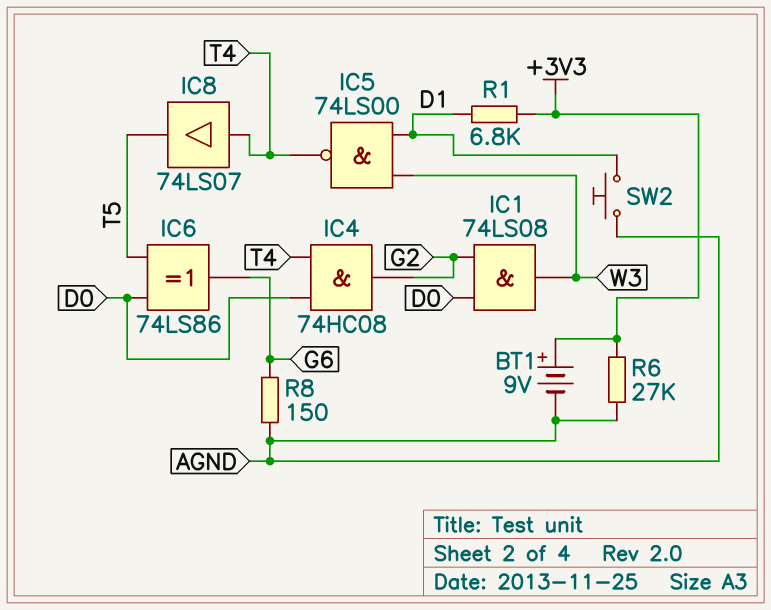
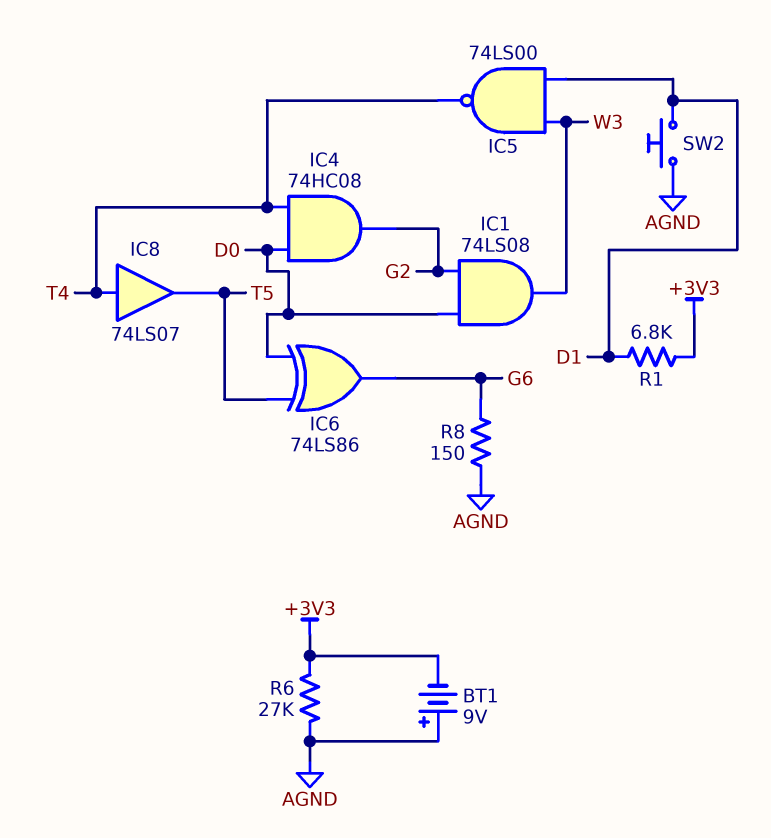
BT1: 9V (plus +3V3, minus AGND) -> 9V (plus AGND, minus +3V3)

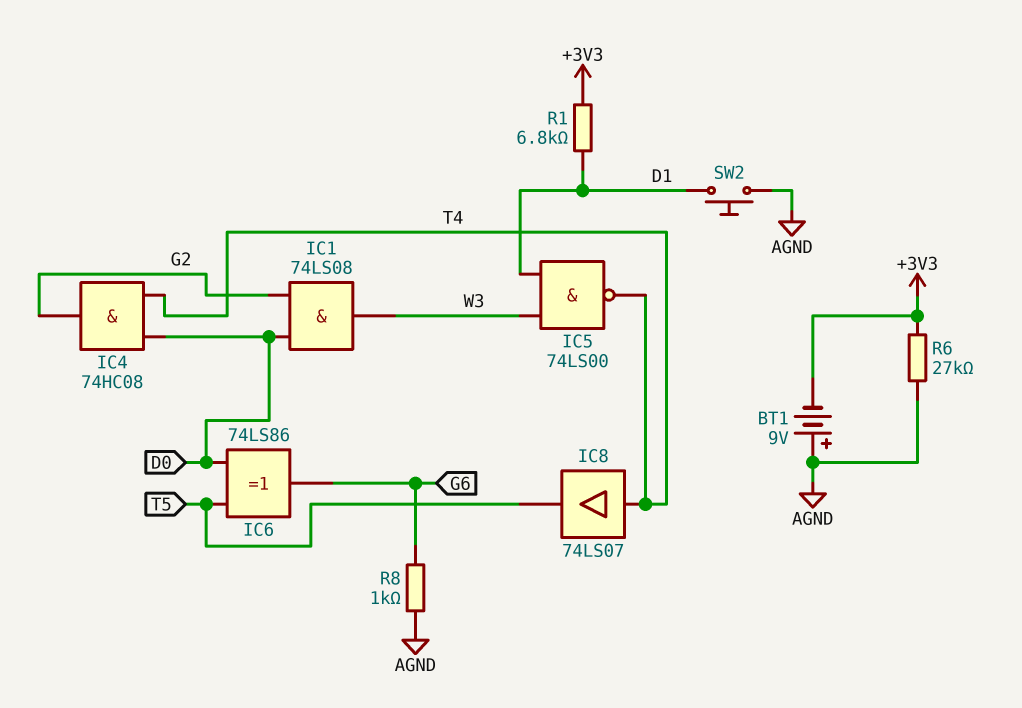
R8: 150 (AGND, G6) -> 1k (AGND, G6)

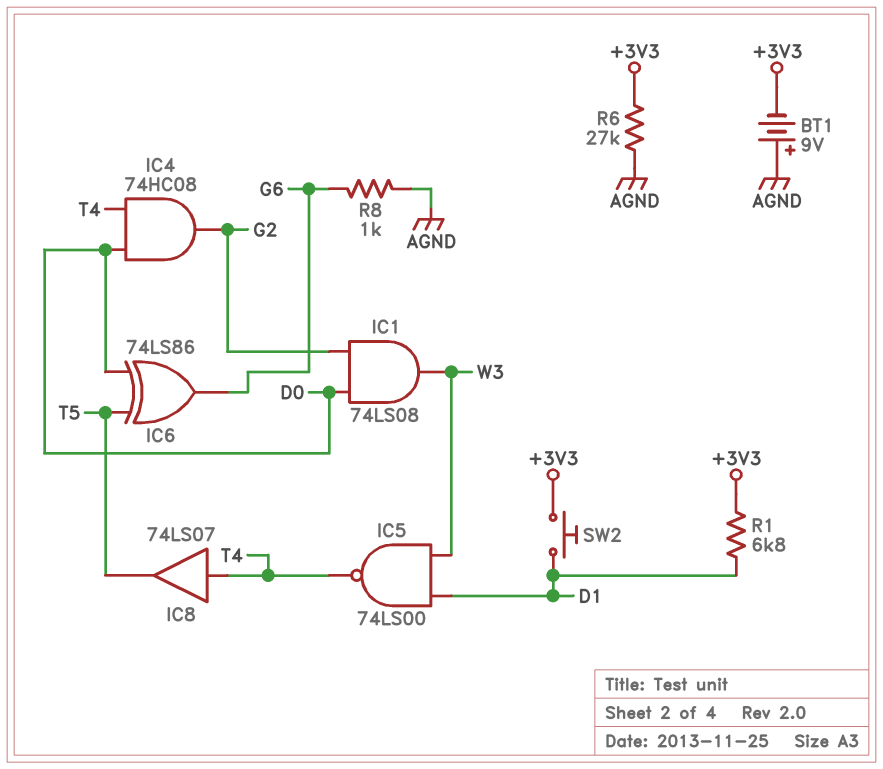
SW2: button (AGND, D1) -> button (+3V3, D1)

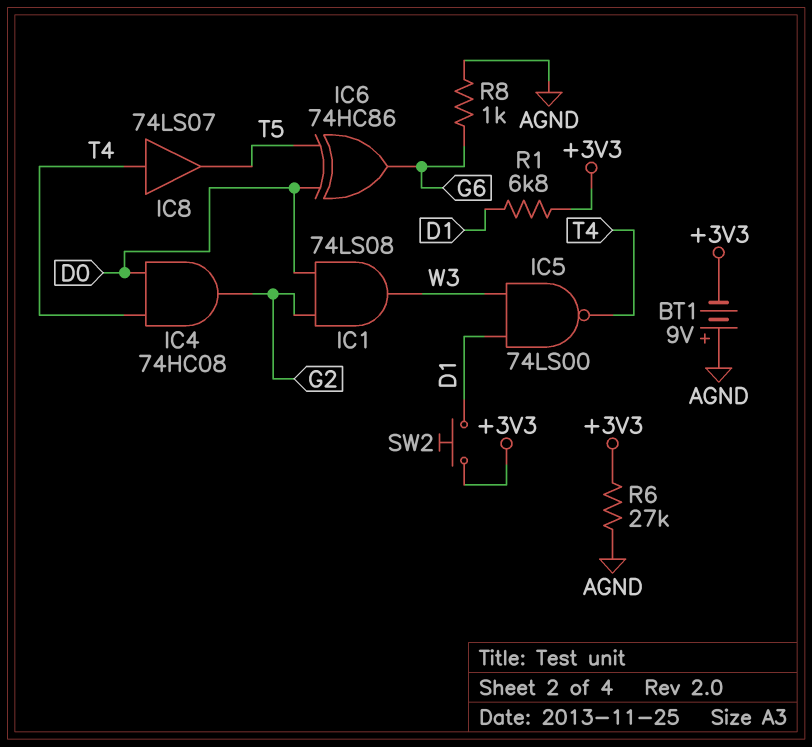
IC6: XOR 74LS86 (in D0, in T5, out G6) -> XOR 74HC86 (in D0, in T5, out G6)

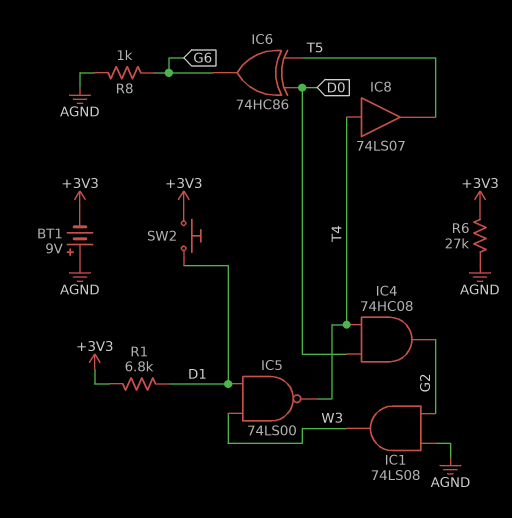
IC1: AND 74LS08 (in D0, in G2, out W3) -> AND 74LS08 (in AGND, in G2, out W3)

